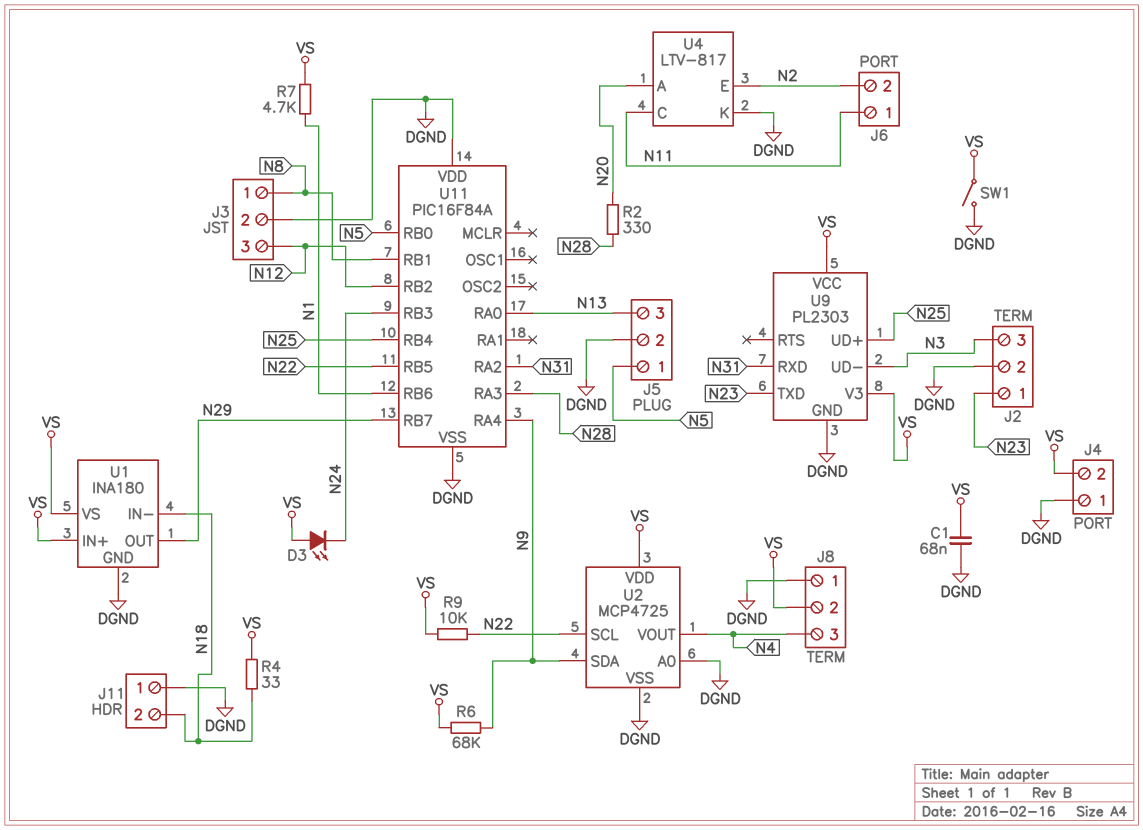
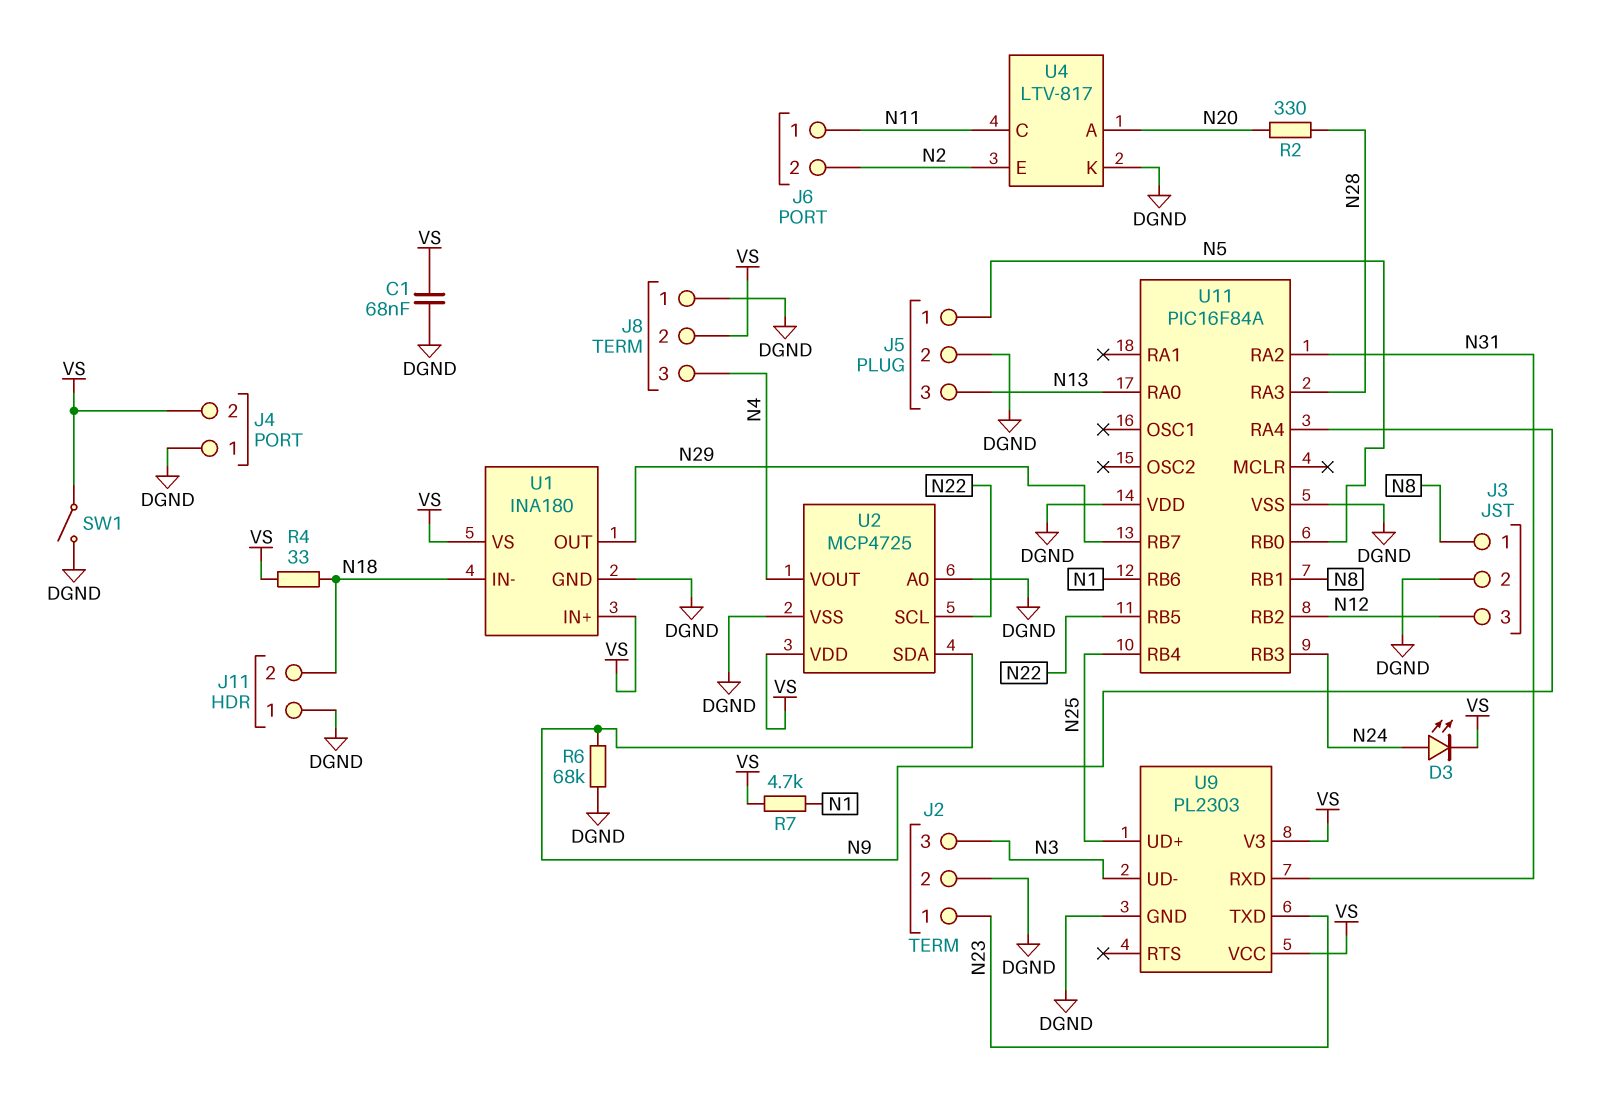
D3: LED (A VS, K N24) -> LED (A N24, K VS)
R6: 68k (N9, VS) -> 68k (DGND, N9)
R9: 10k (N22, VS) -> none

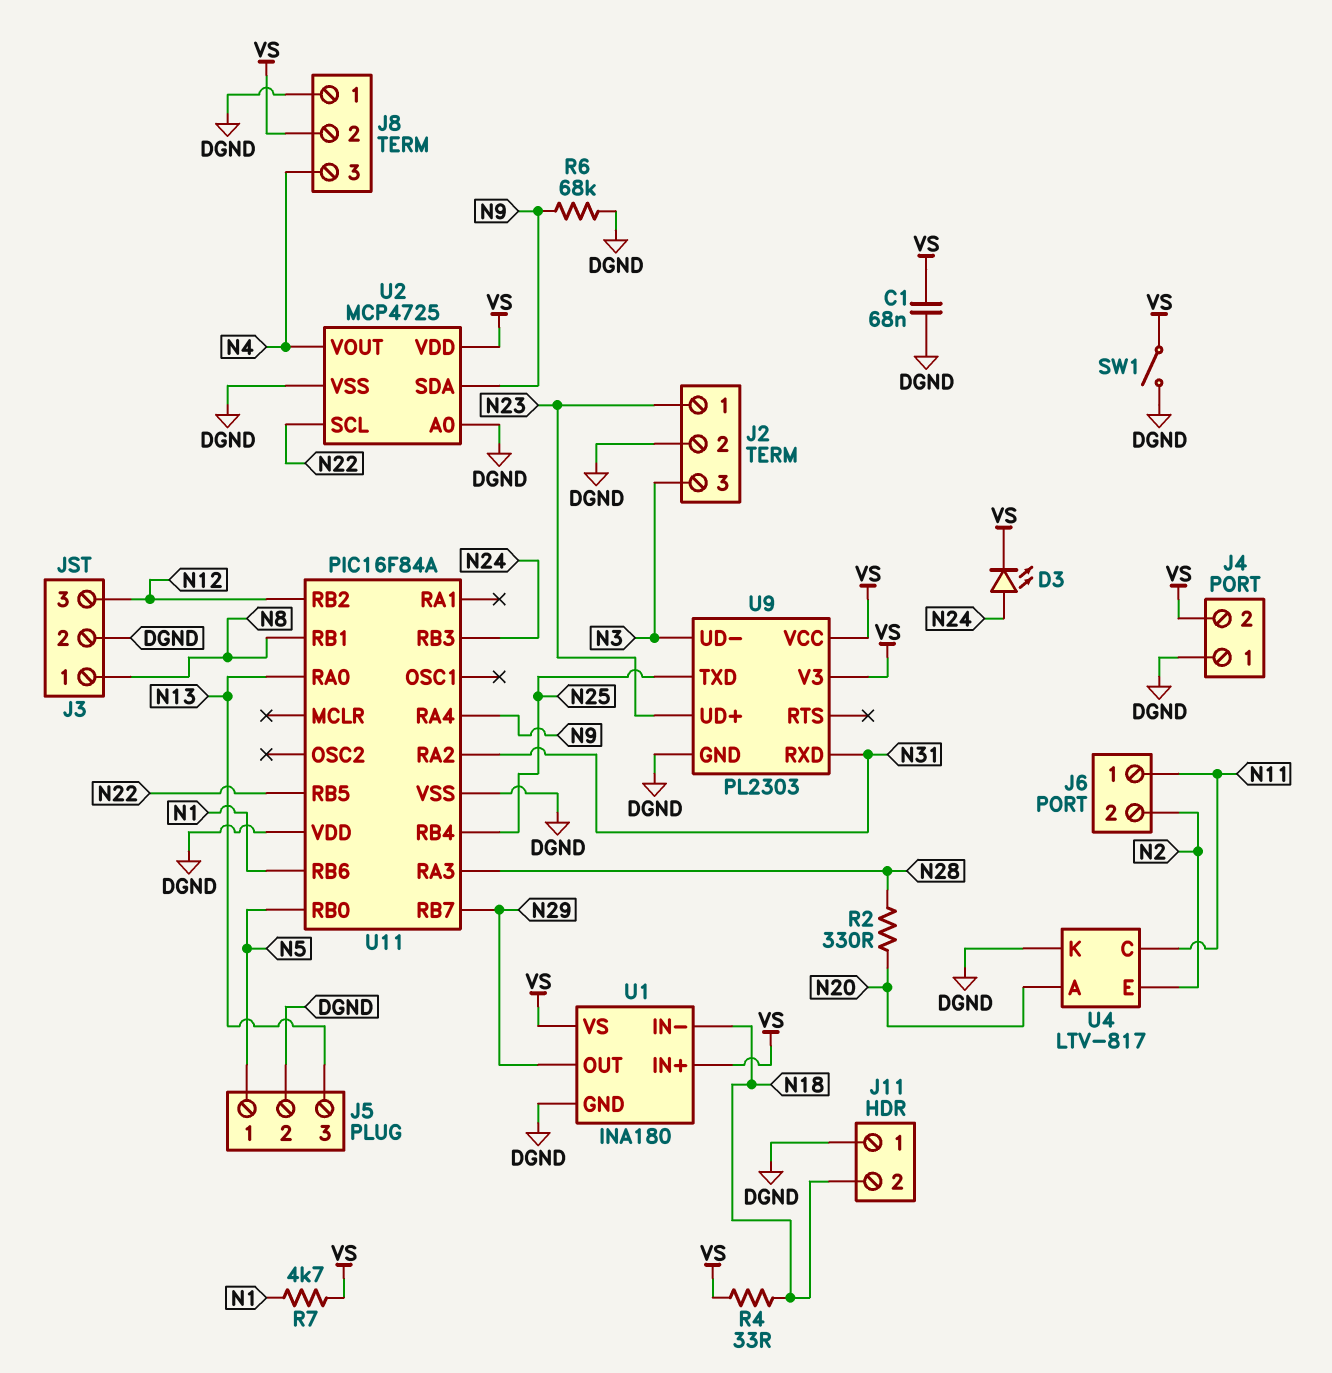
U9 pin TXD: N23 -> N25
U9 pin UD+: N25 -> N23

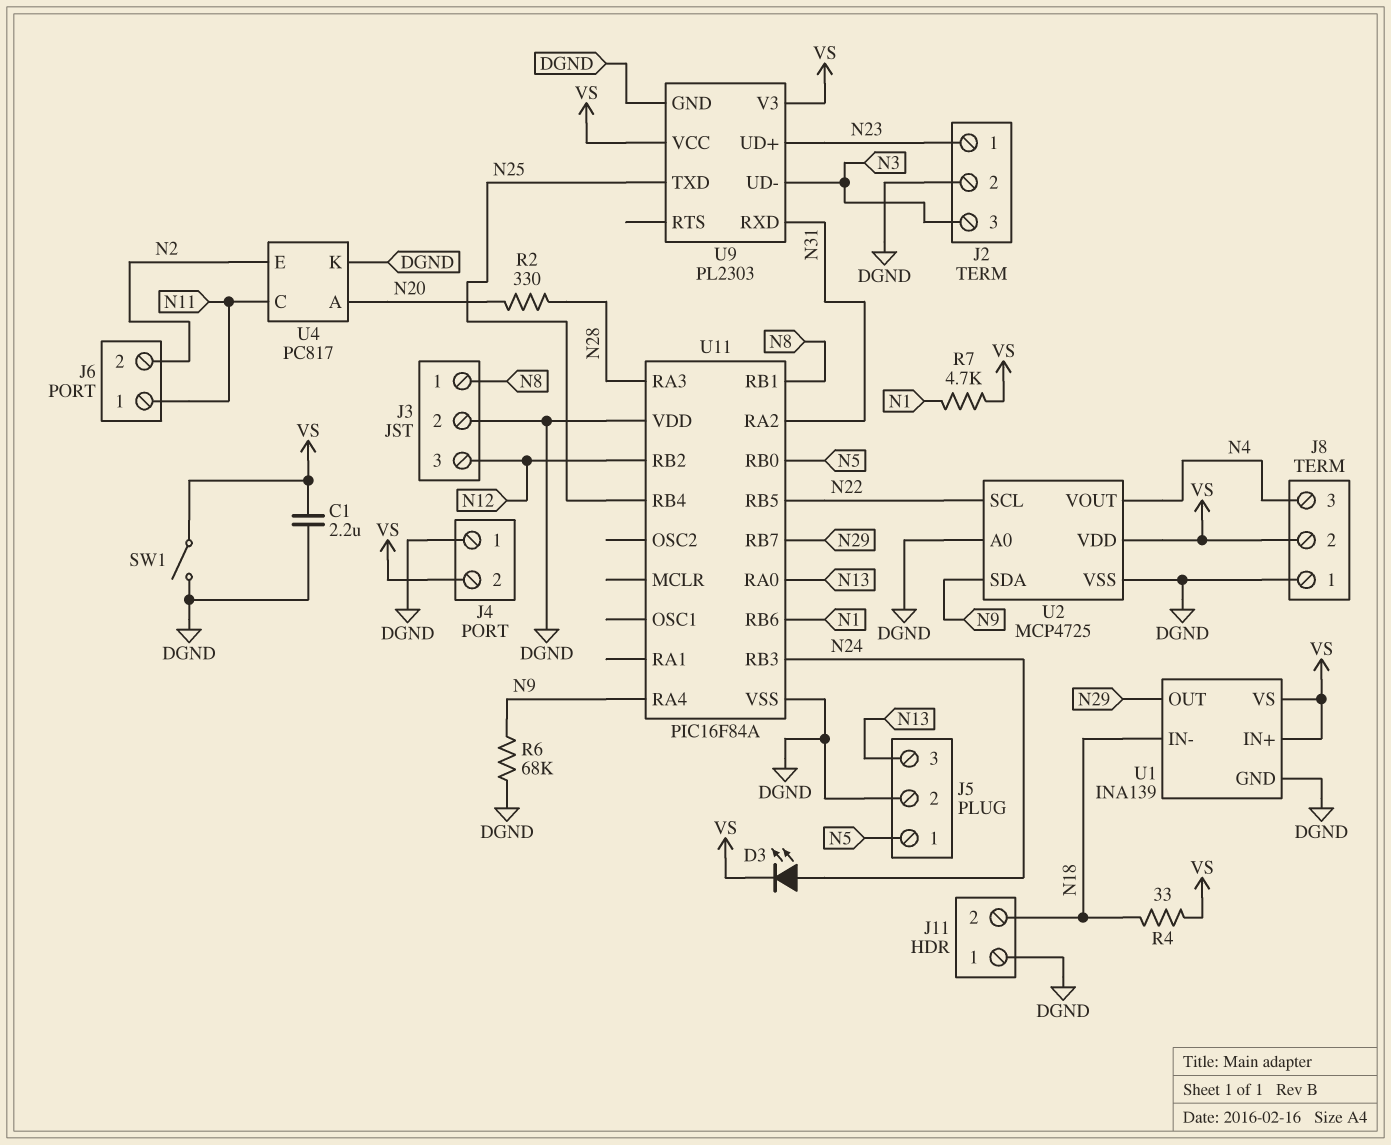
C1: 68nF (DGND, VS) -> 2.2uF (DGND, VS)
U1: INA180 -> INA139
U4: LTV-817 -> PC817

